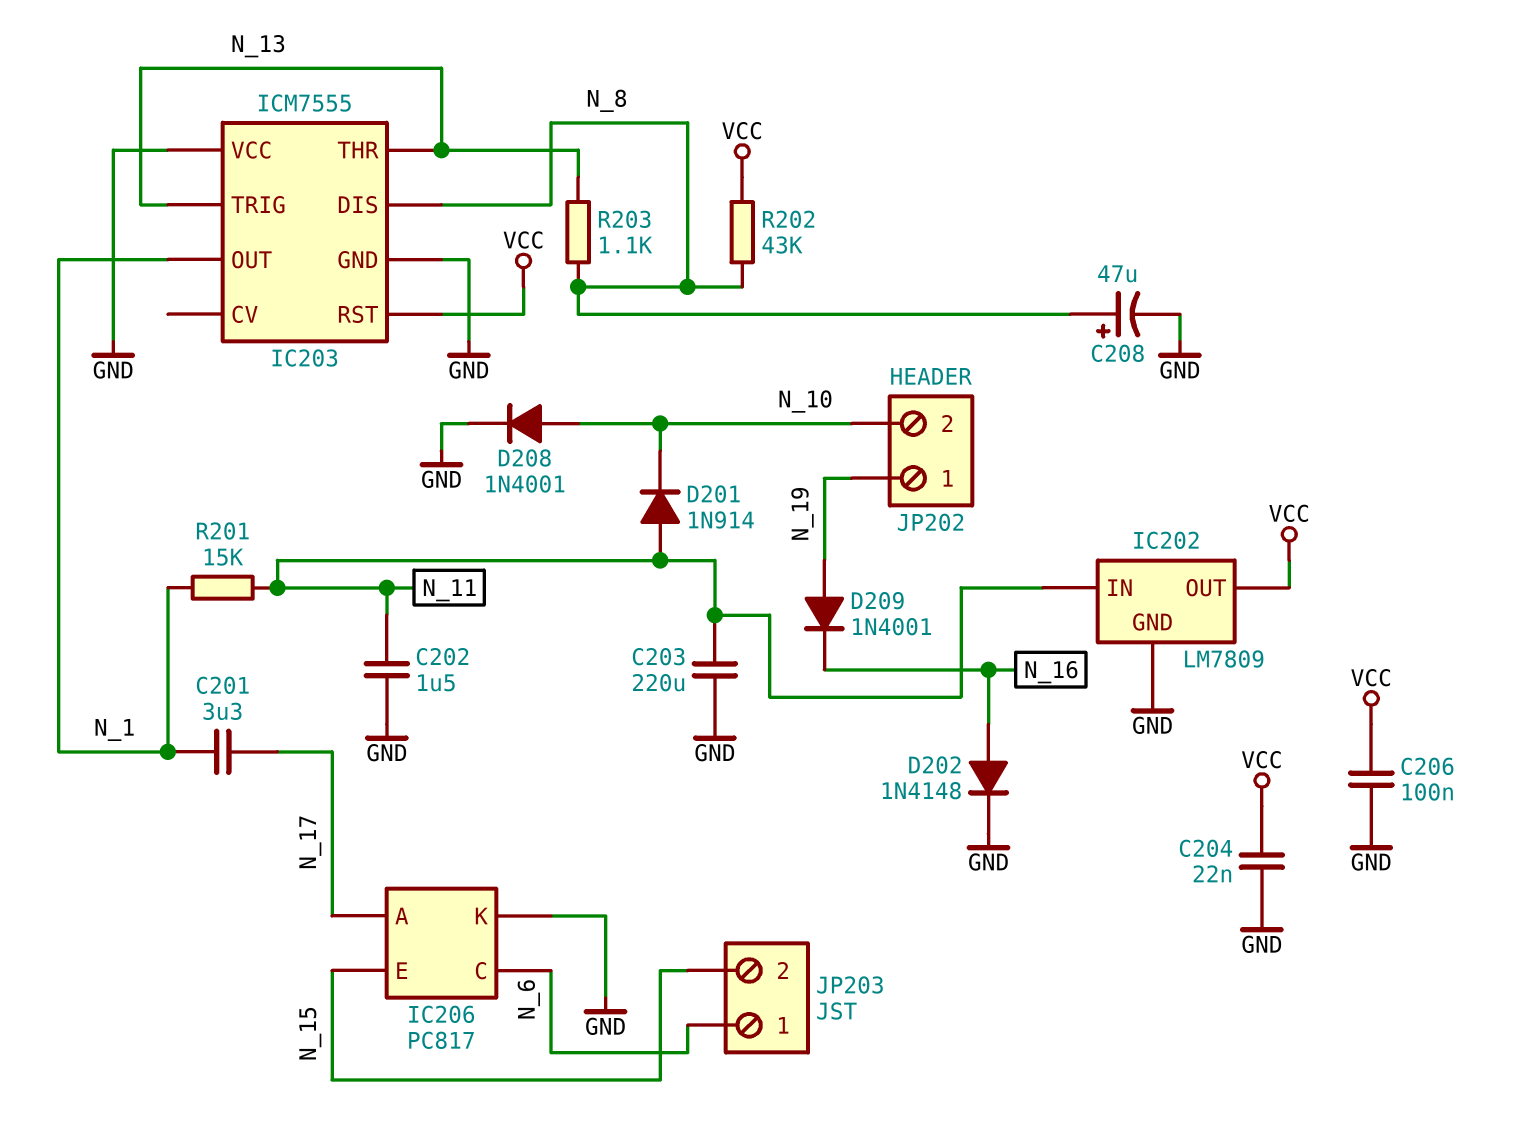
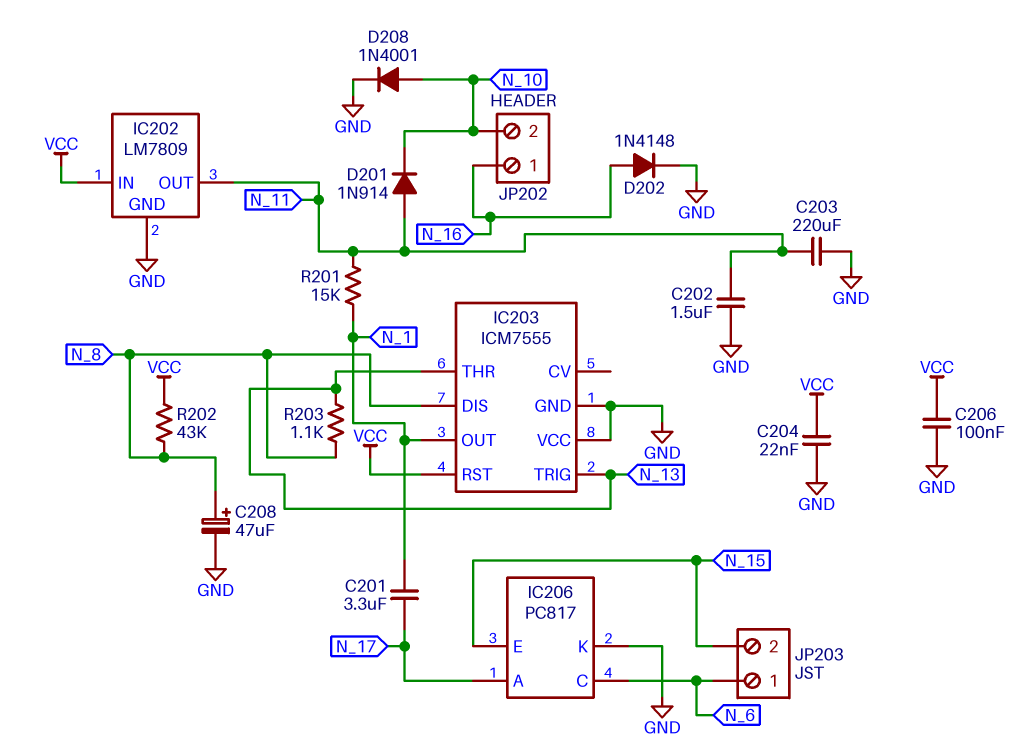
D209: diode 1N4001 (A N_19, K N_16) -> none
IC202 pin IN: N_11 -> VCC
IC202 pin OUT: VCC -> N_11
JP202 pin 1: N_19 -> N_16

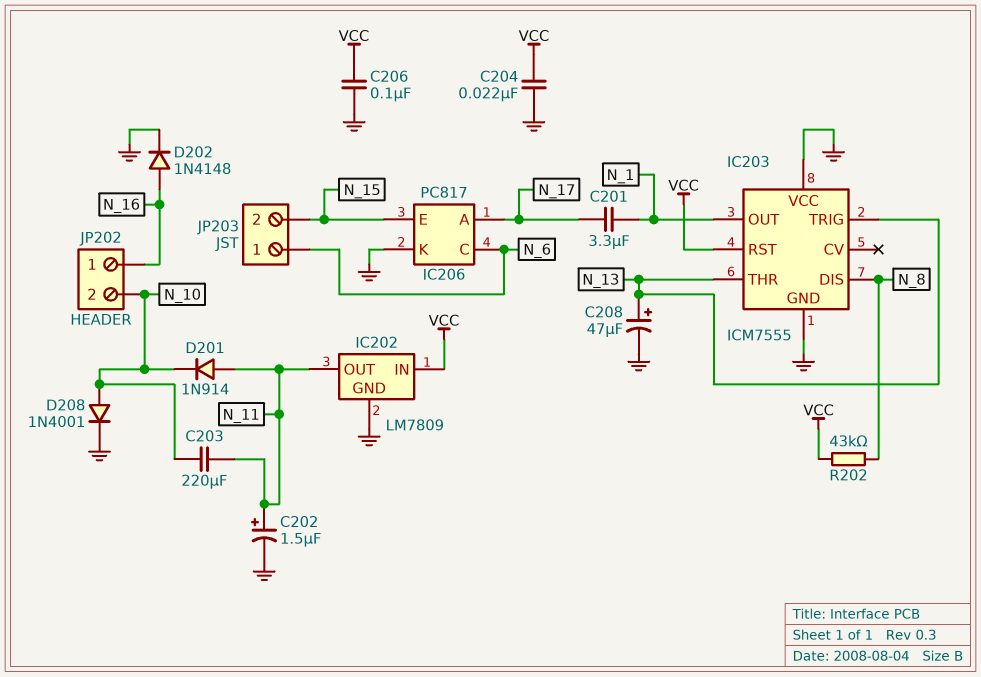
C202: 1.5uF (GND, N_11) -> 1.5uF (plus N_11, minus GND)
C203: 220uF (GND, N_11) -> 220uF (N_10, N_11)
C208: 47uF (plus N_8, minus GND) -> 47uF (plus N_13, minus GND)
R201: 15k (N_1, N_11) -> none
R203: 1.1k (N_8, N_13) -> none

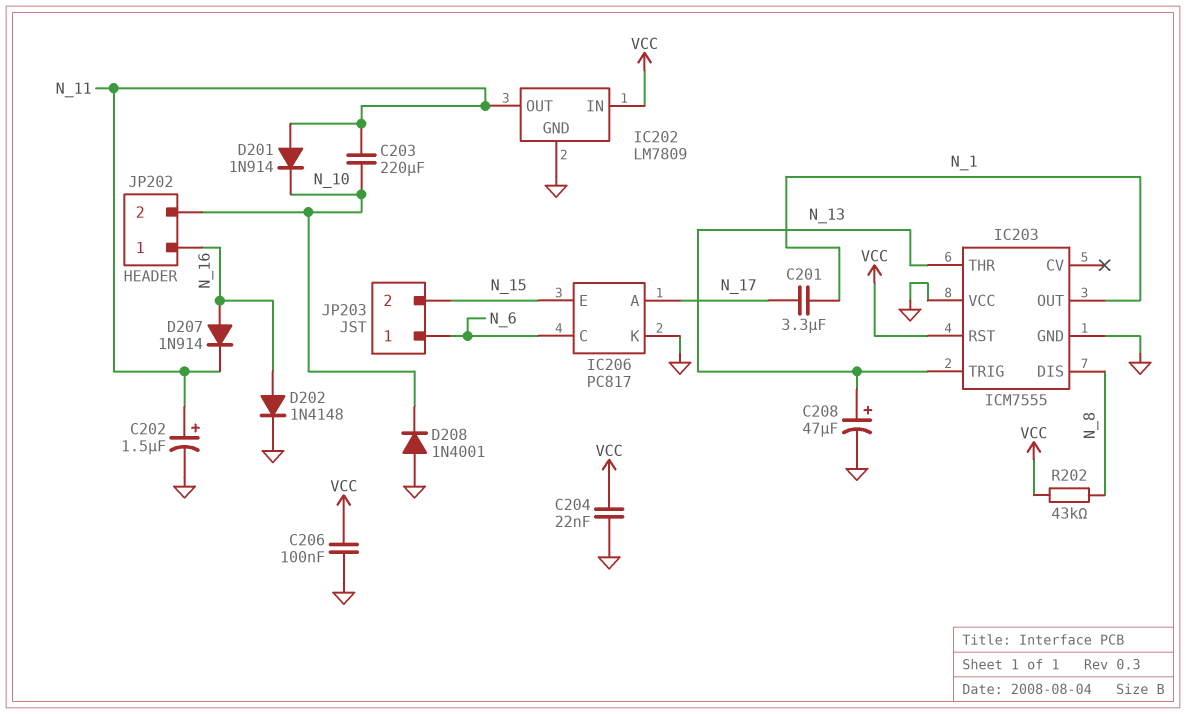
D207: none -> diode 1N914 (A N_16, K N_11)
D208: diode 1N4001 (A N_10, K GND) -> diode 1N4001 (A GND, K N_10)

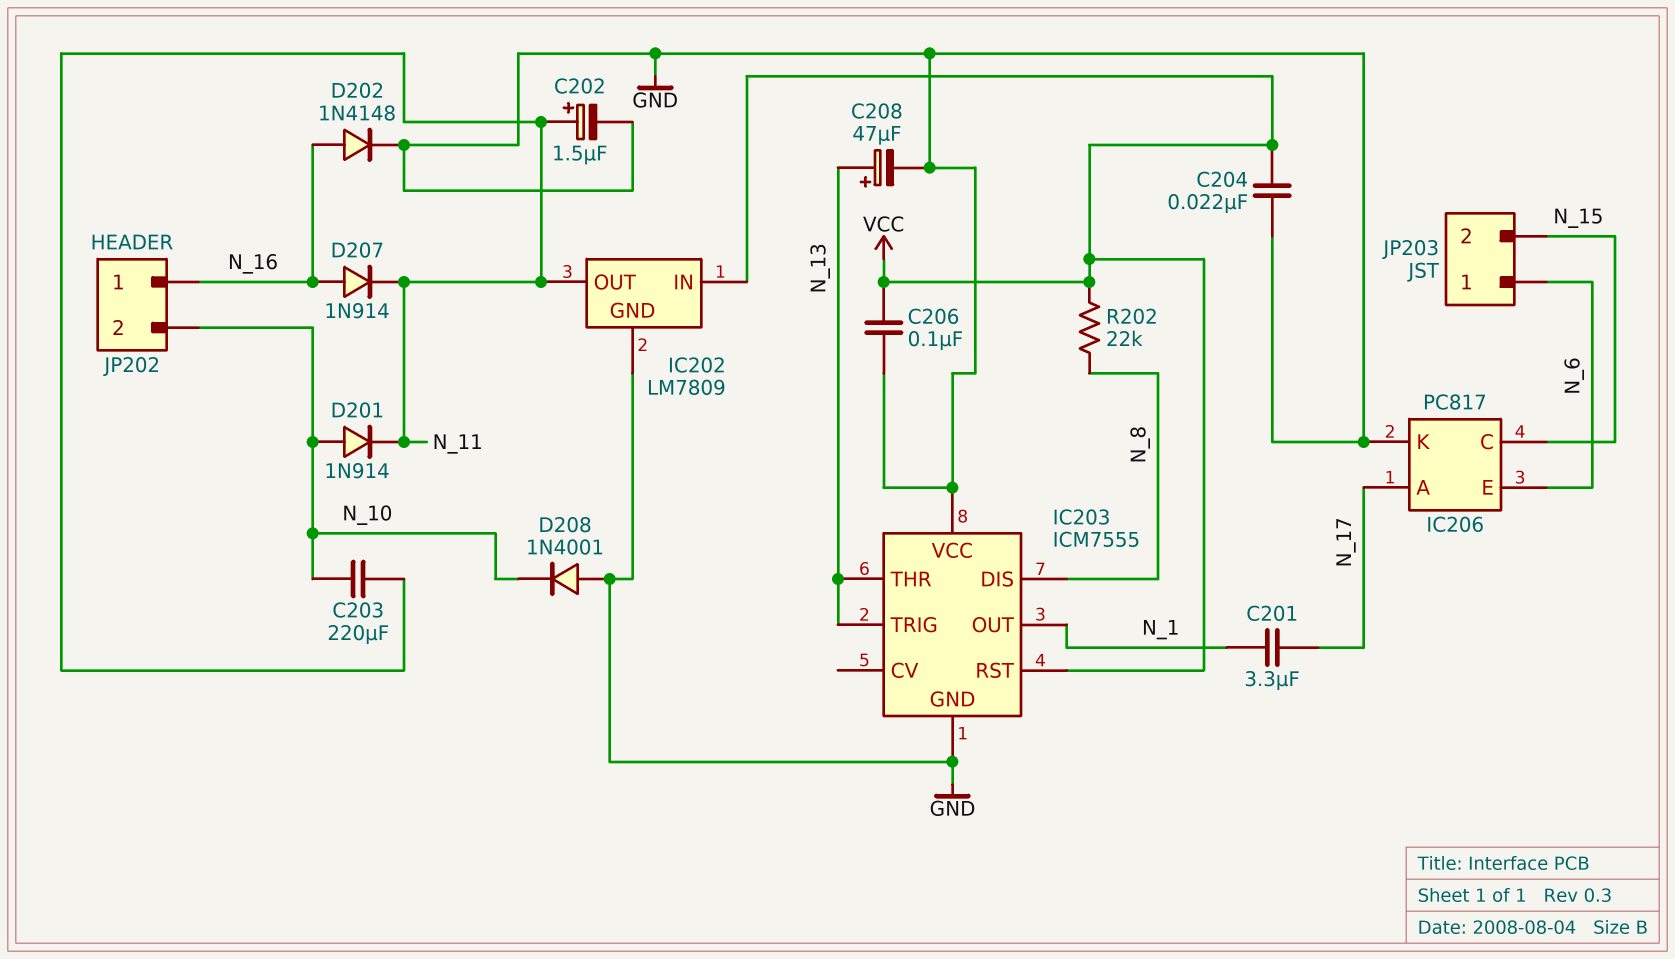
D201: diode 1N914 (A N_11, K N_10) -> diode 1N914 (A N_10, K N_11)
IC206 pin C: N_6 -> N_15
IC206 pin E: N_15 -> N_6
R202: 43k (N_8, VCC) -> 22k (N_8, VCC)

